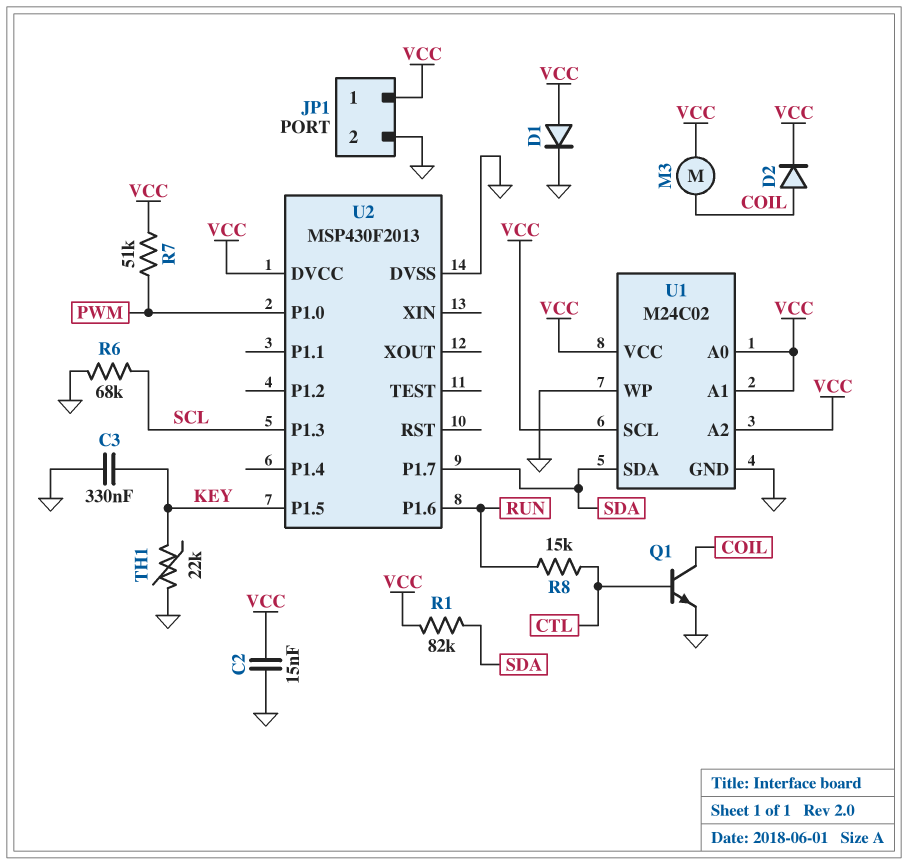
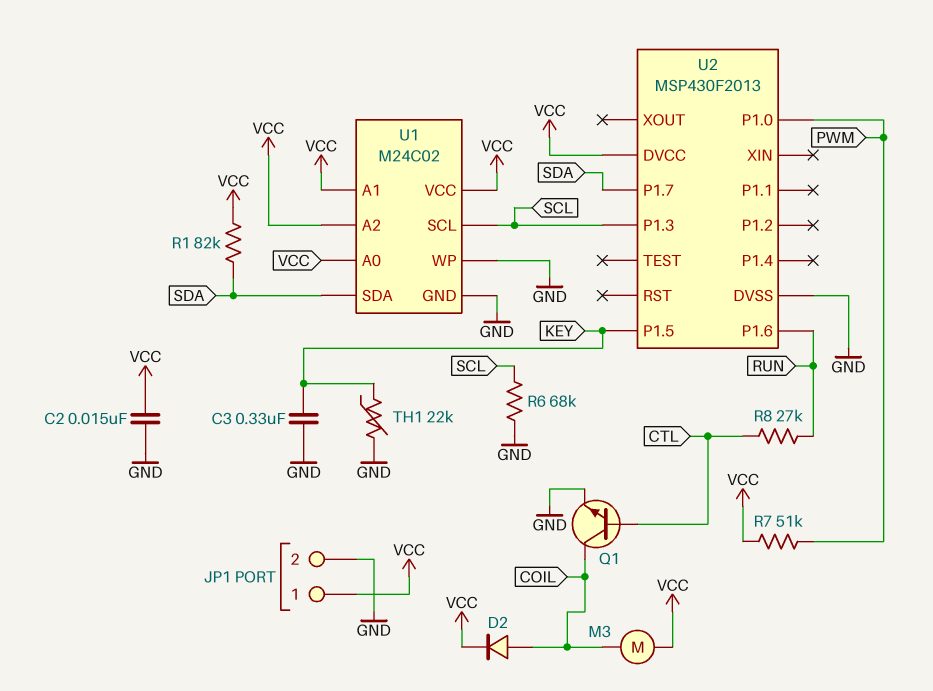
D1: diode (A VCC, K GND) -> none
R8: 15k (CTL, RUN) -> 27k (CTL, RUN)
U1 pin SCL: VCC -> SCL

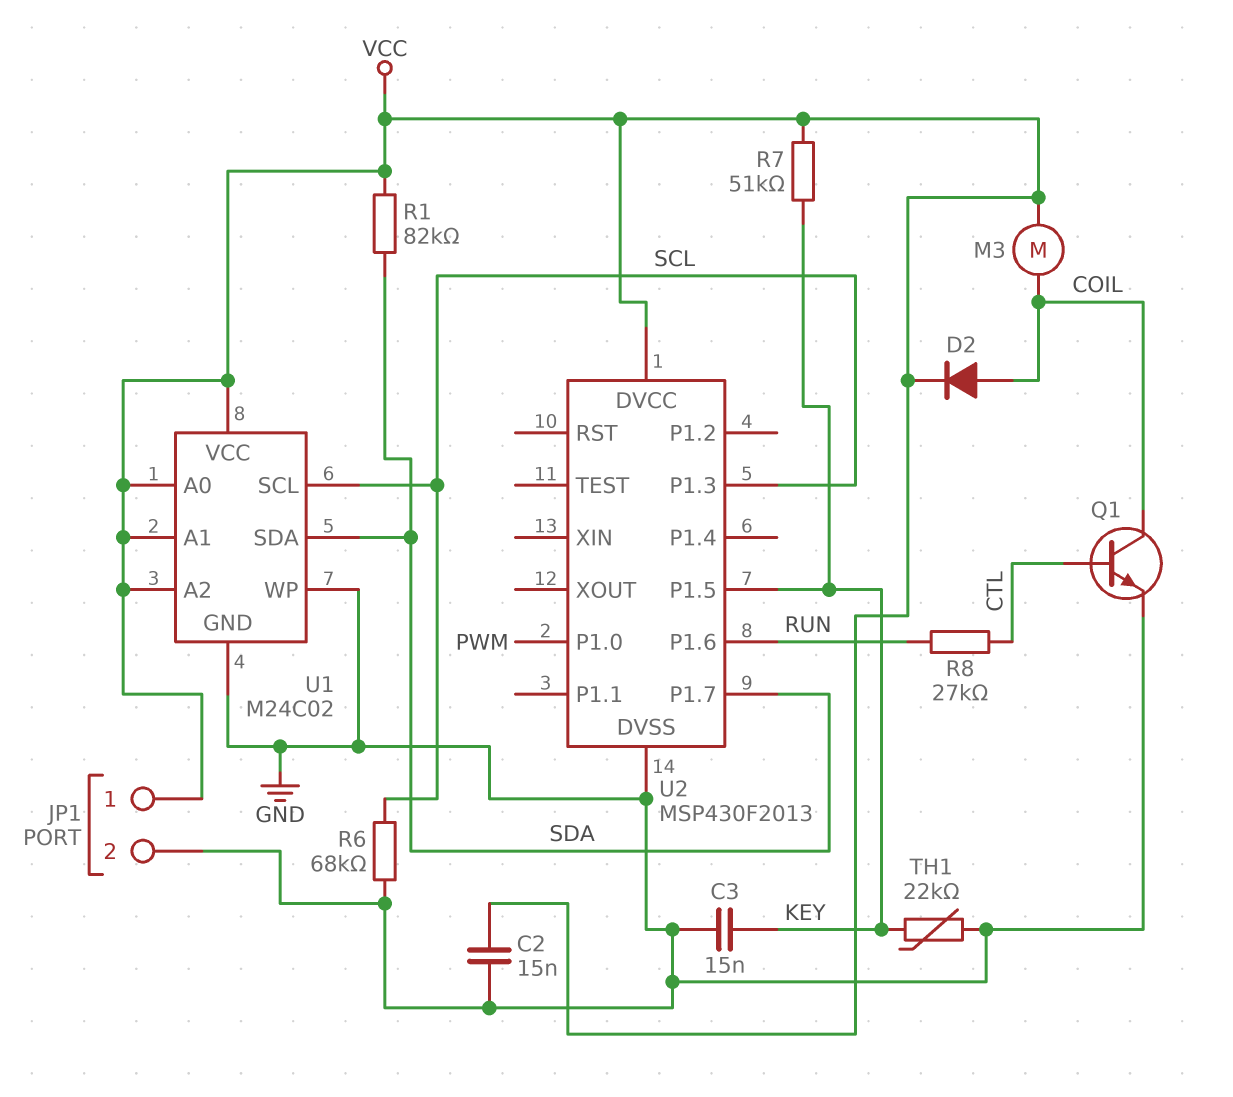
C3: 330nF (GND, KEY) -> 15nF (GND, KEY)
R7: 51k (PWM, VCC) -> 51k (KEY, VCC)

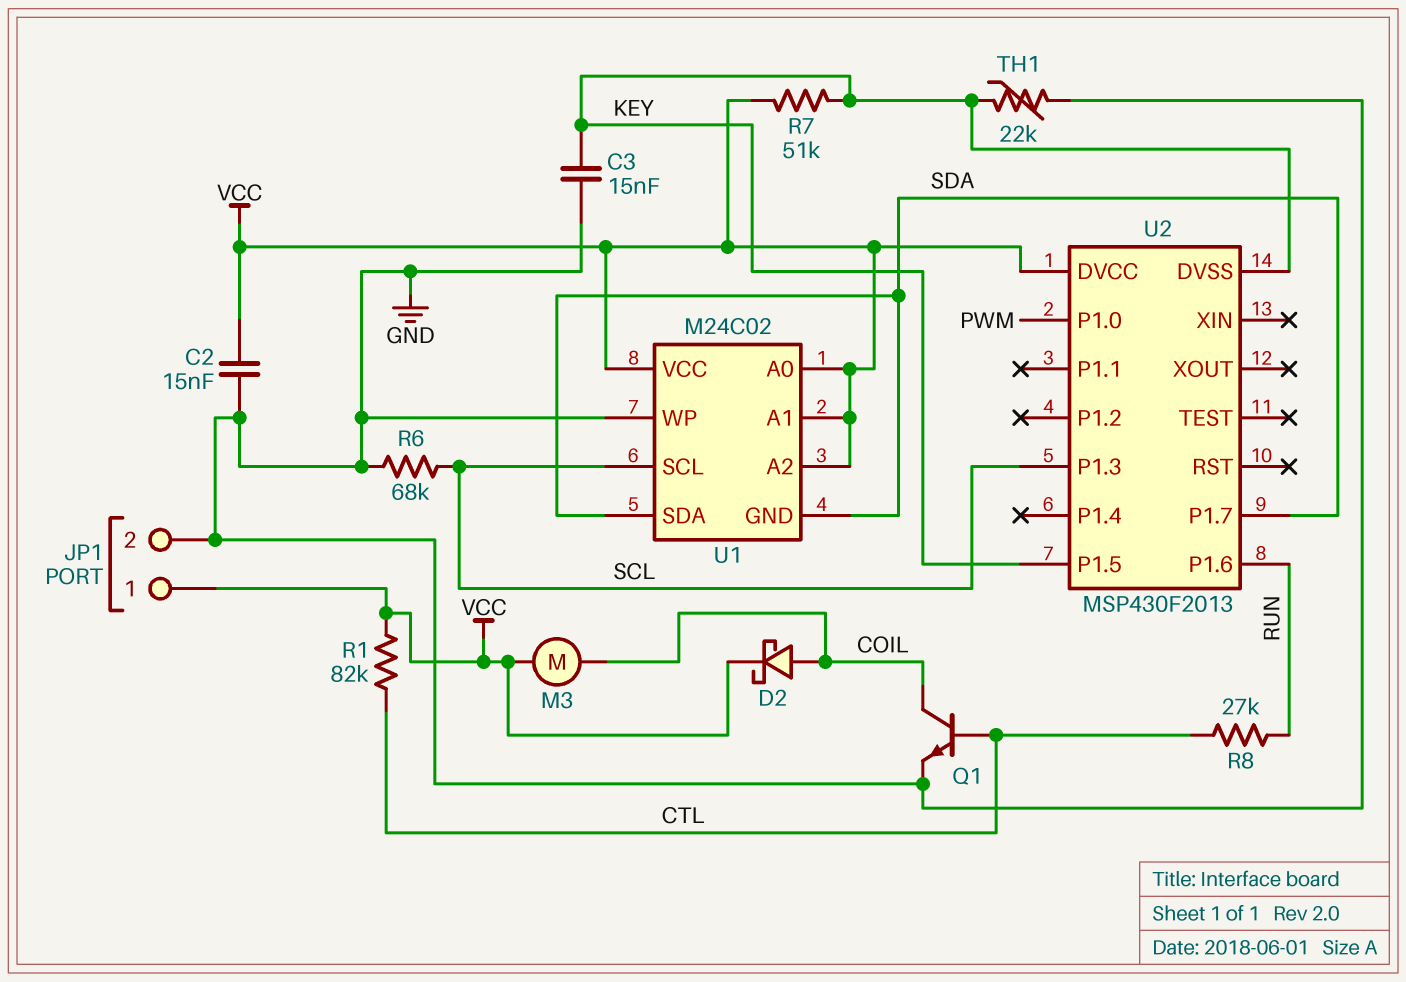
D2: diode (A COIL, K VCC) -> schottky (A COIL, K VCC)
R1: 82k (SDA, VCC) -> 82k (CTL, VCC)
U1 pin GND: GND -> SDA
U2 pin DVSS: GND -> KEY

